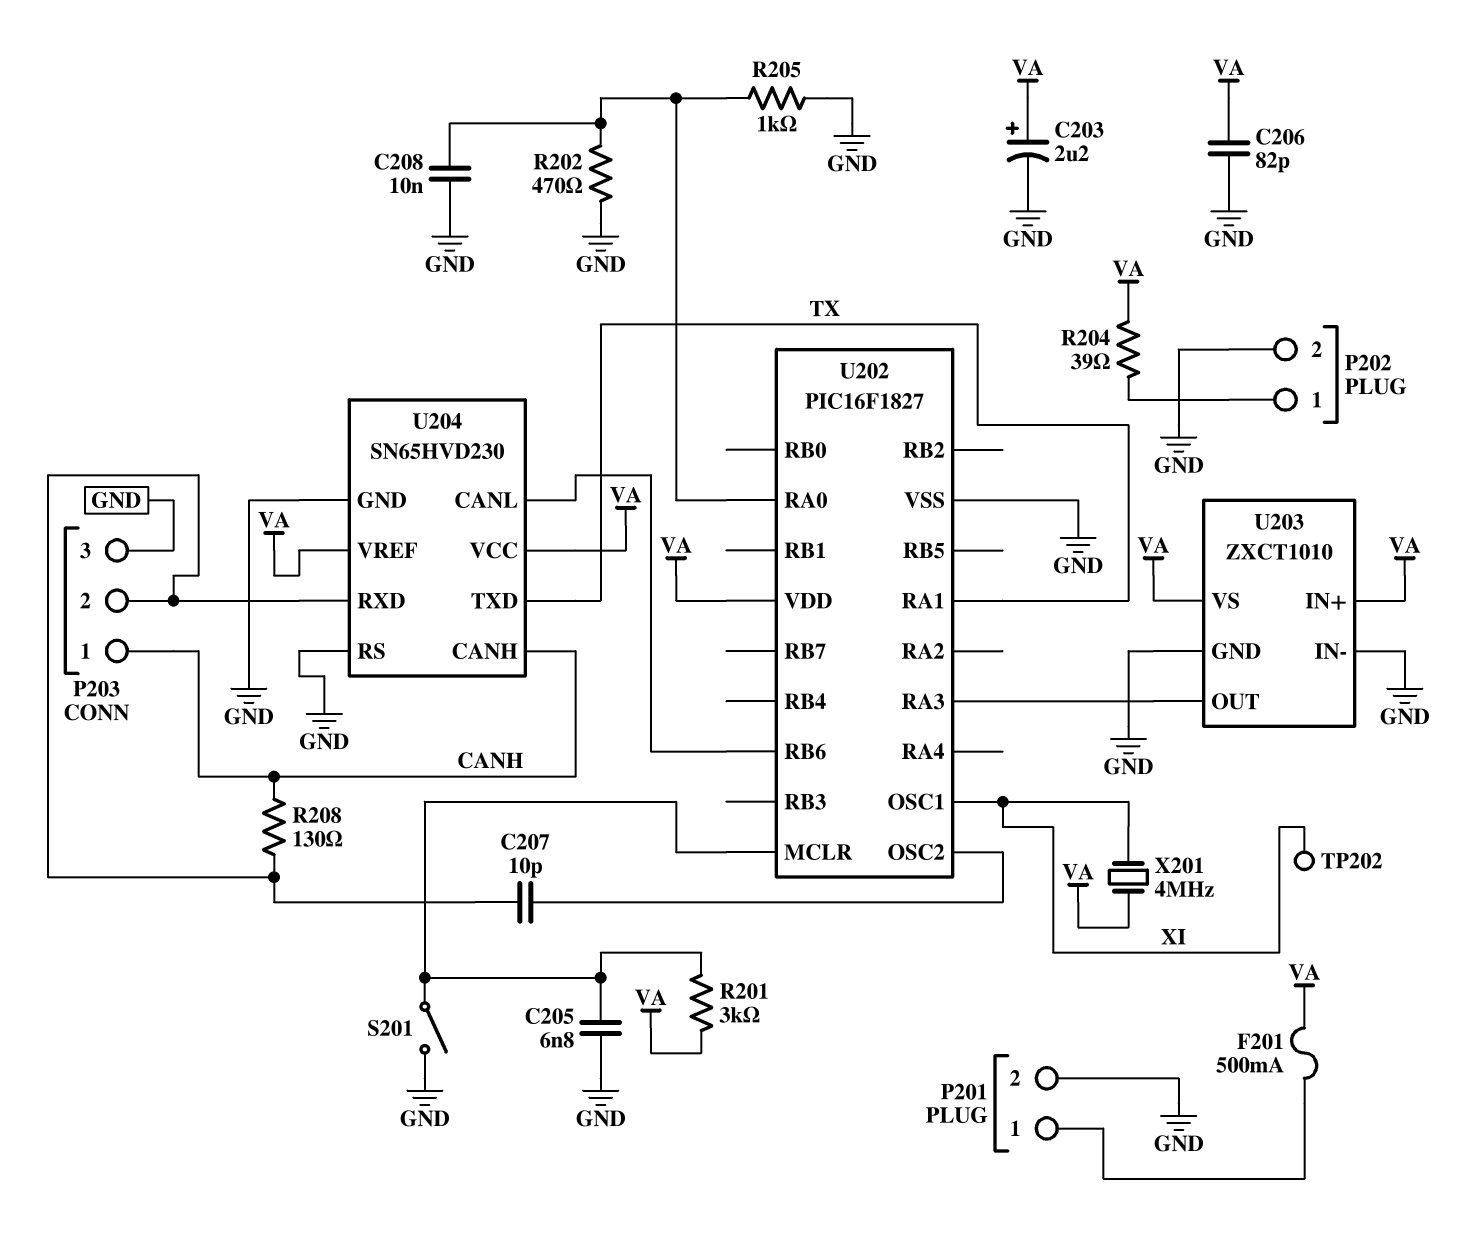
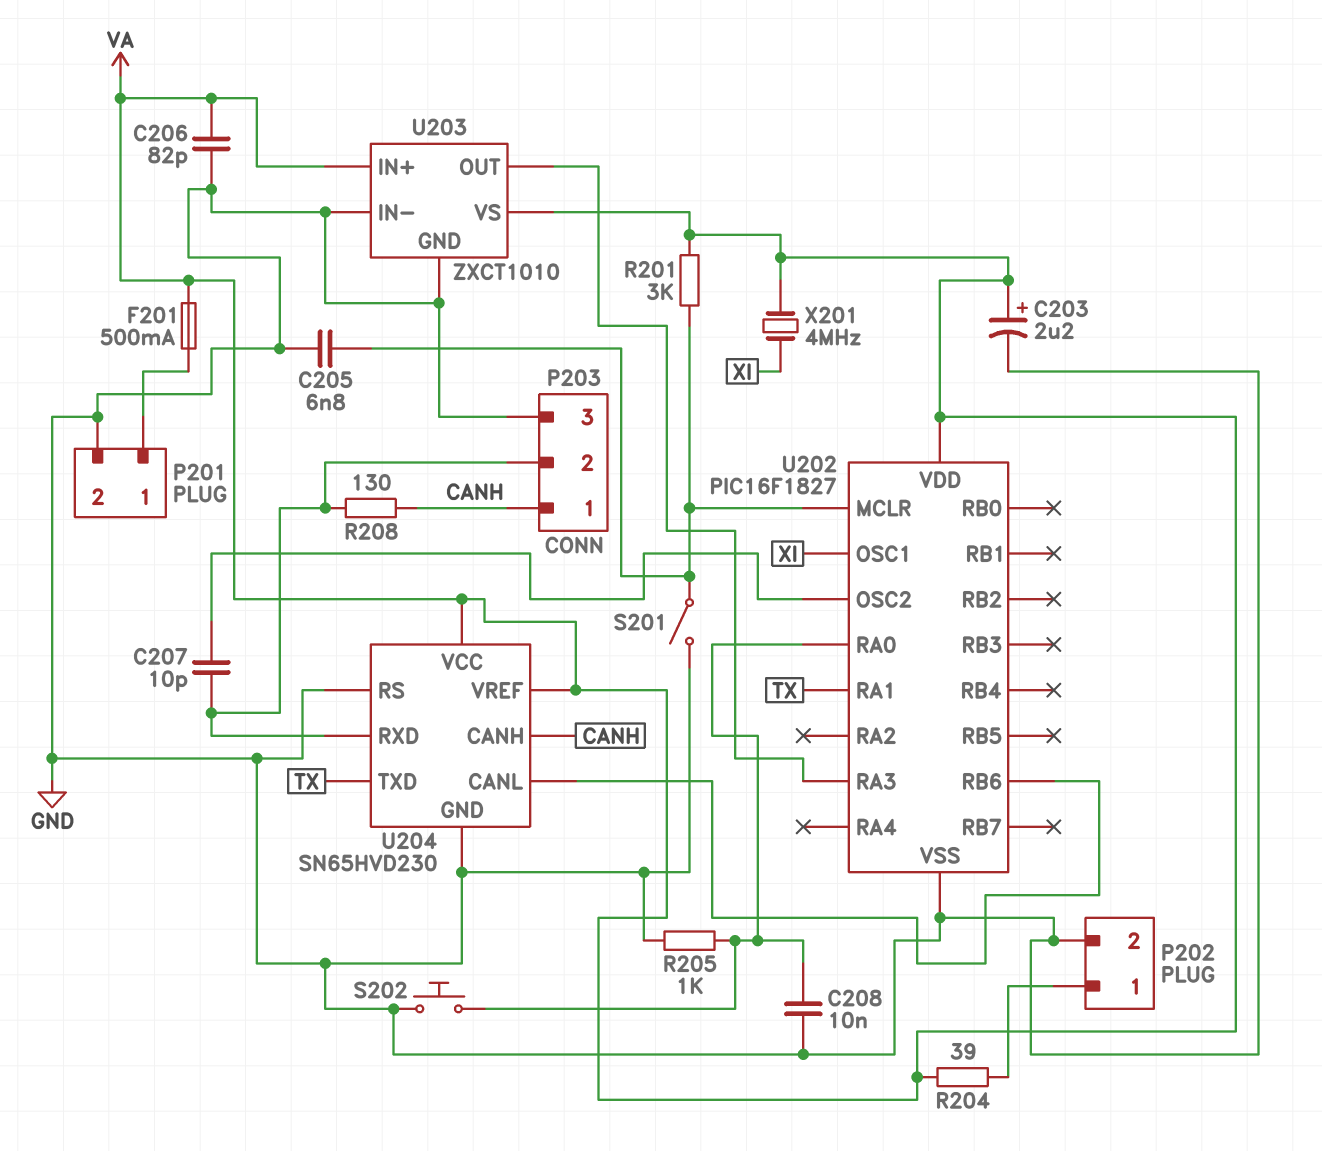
R202: 470 (GND, U202/RA0) -> none
S202: none -> button (GND, U202/RA0)
TP202: test point (XI) -> none

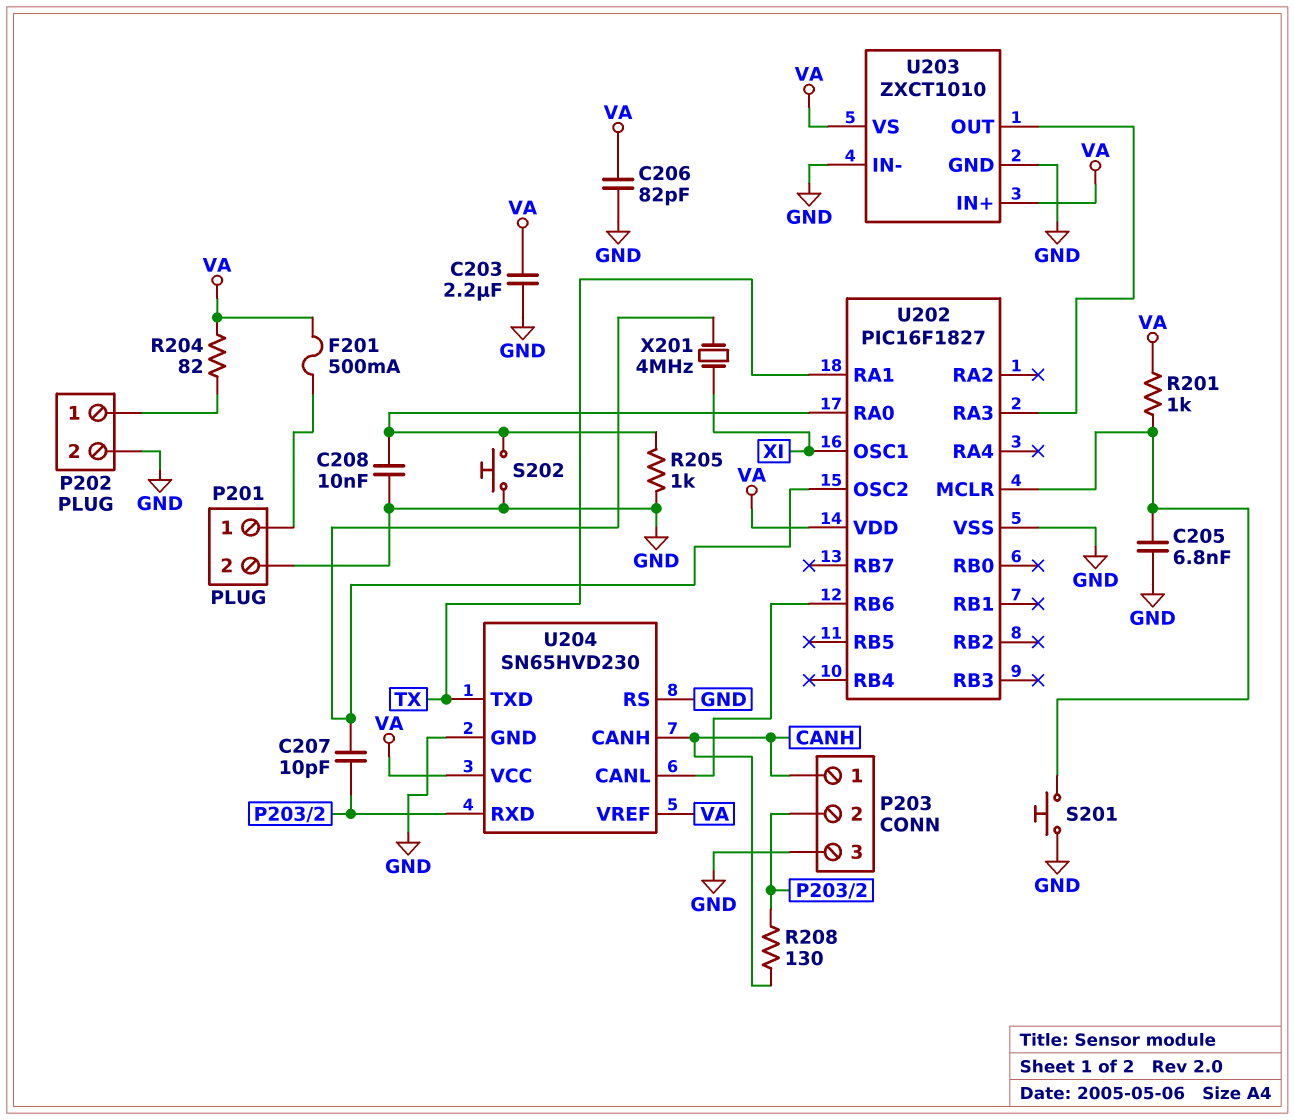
C203: 2.2uF (plus VA, minus GND) -> 2.2uF (GND, VA)
R201: 3k (U202/MCLR, VA) -> 1k (U202/MCLR, VA)
R204: 39 (P202/1, VA) -> 82 (P202/1, VA)
S201: switch (GND, U202/MCLR) -> button (GND, U202/MCLR)
X201: 4MHz (VA, XI) -> 4MHz (U202/OSC2, XI)

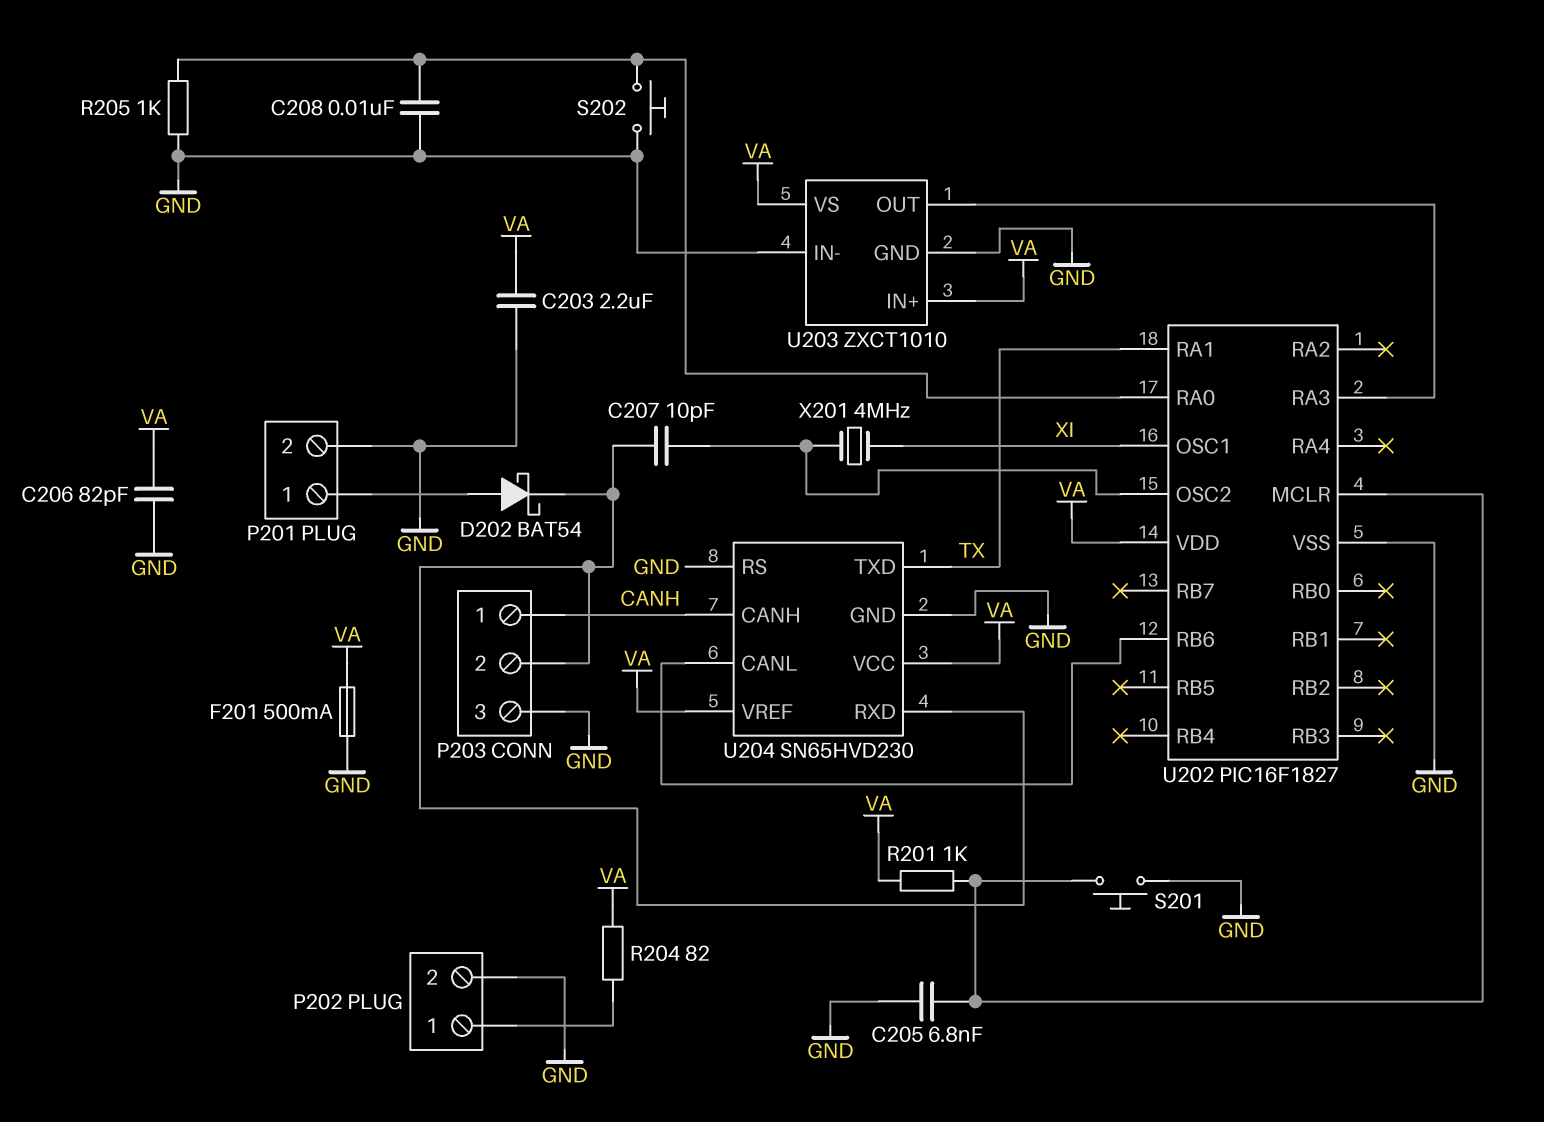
D202: none -> schottky BAT54 (A P201/1, K P203/2)
F201: 500mA (P201/1, VA) -> 500mA (GND, VA)
R208: 130 (CANH, P203/2) -> none

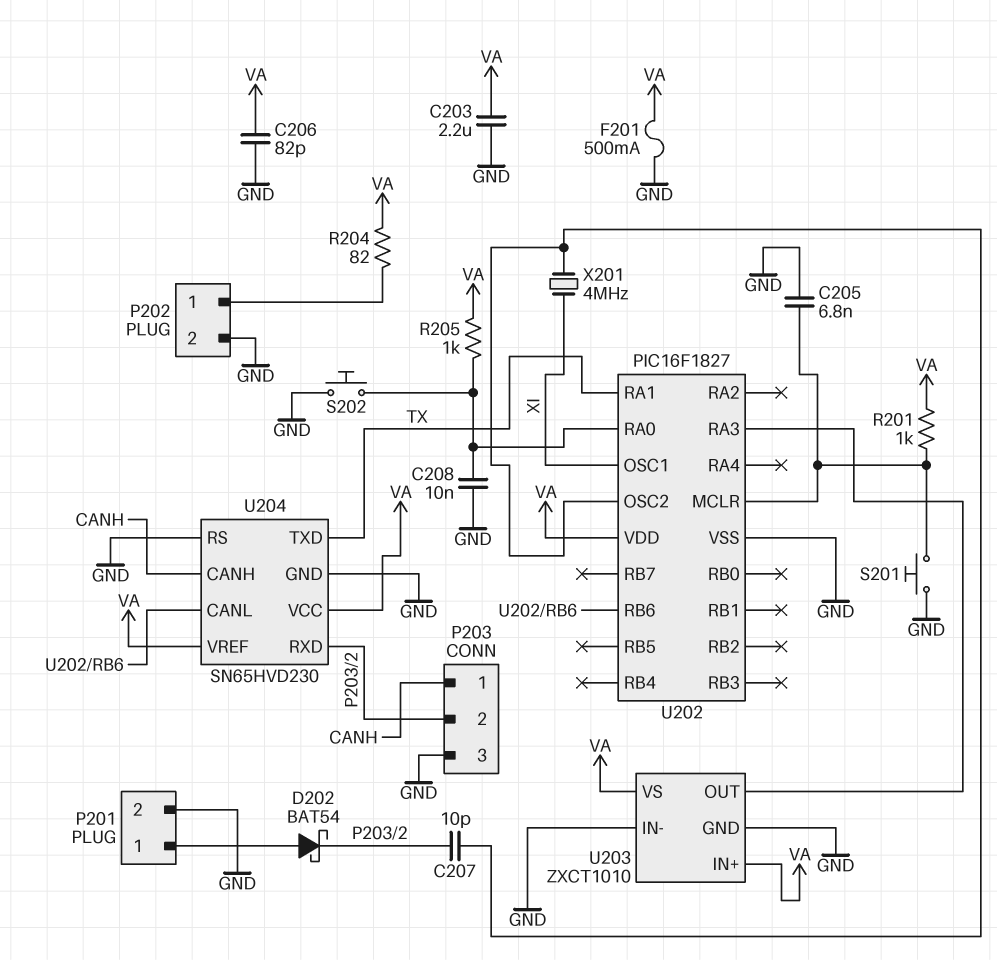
R205: 1k (GND, U202/RA0) -> 1k (U202/RA0, VA)

